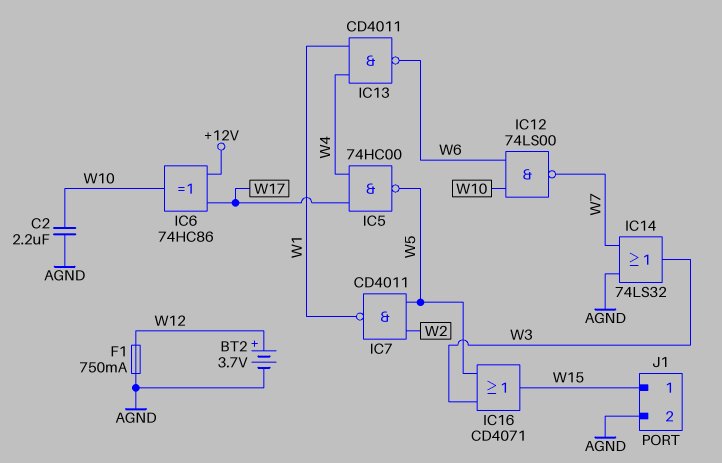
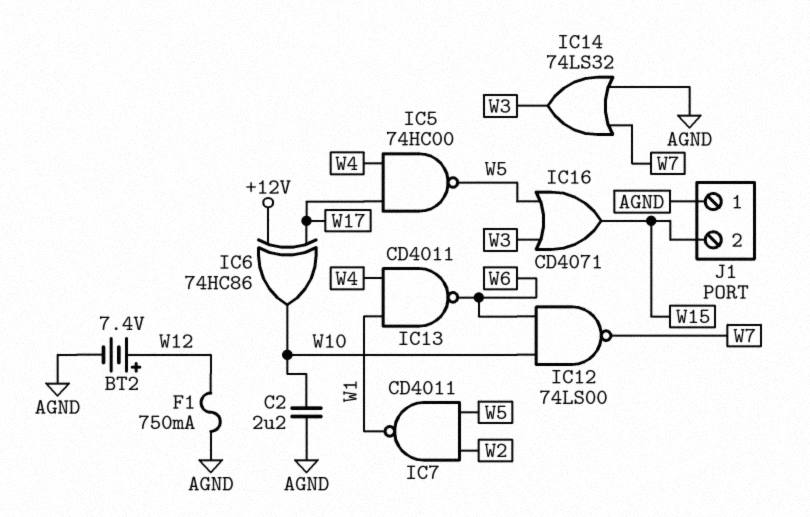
BT2: 3.7V (plus W12, minus AGND) -> 7.4V (plus W12, minus AGND)
J1 pin 1: W15 -> AGND
J1 pin 2: AGND -> W15

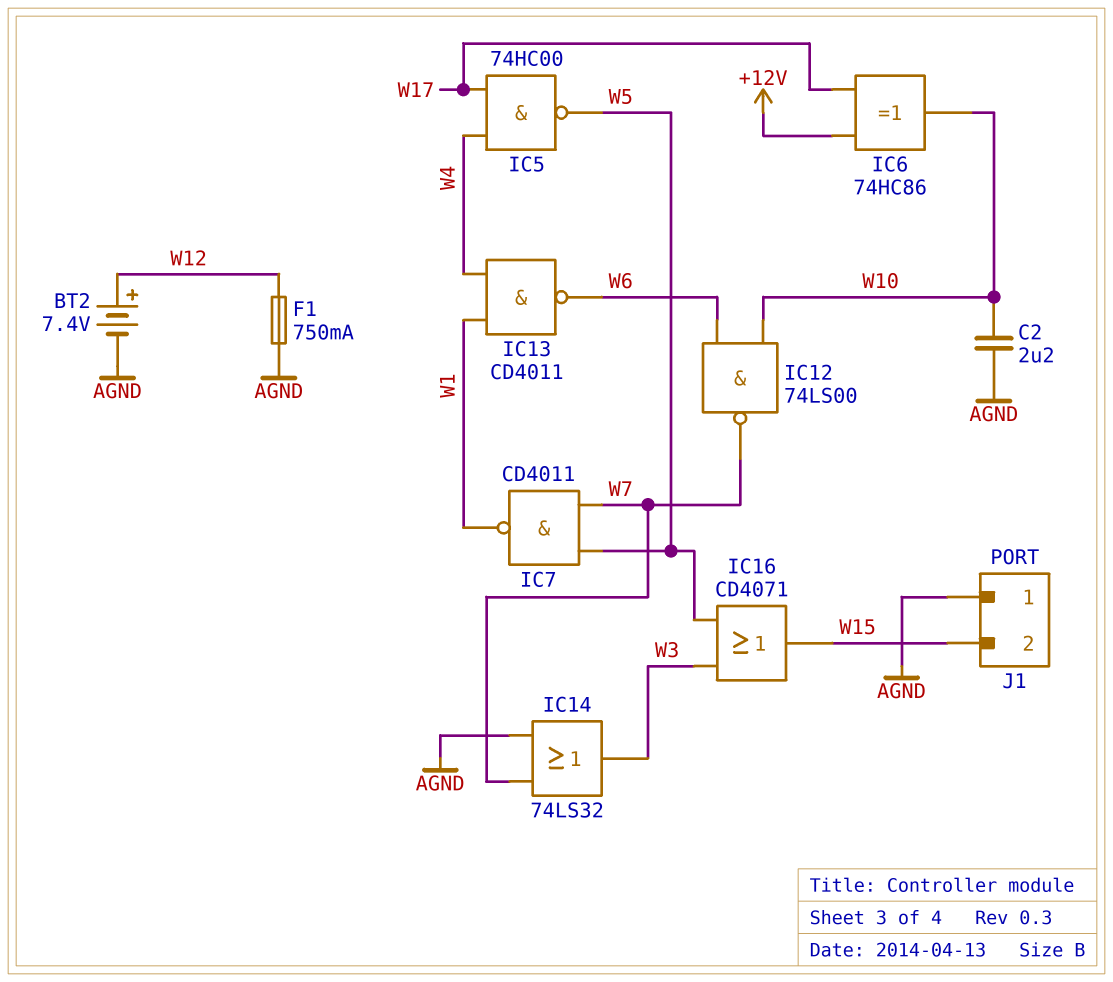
IC7: NAND CD4011 (in W2, in W5, out W1) -> NAND CD4011 (in W5, in W7, out W1)

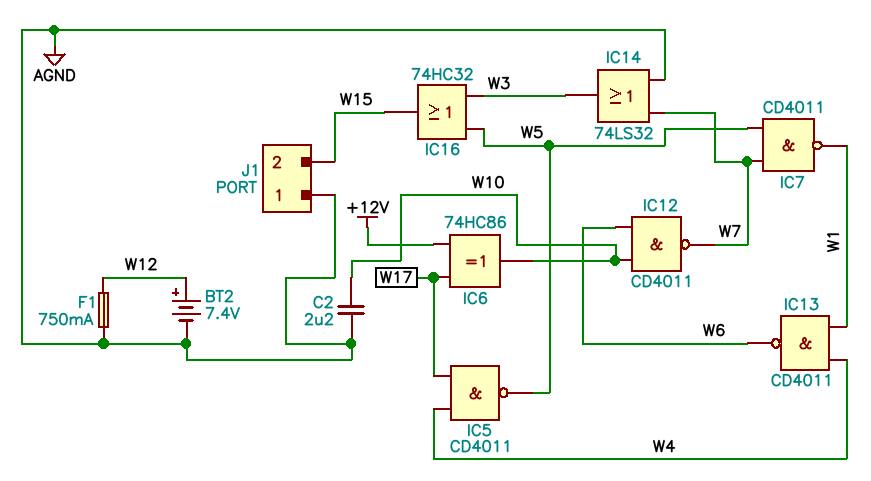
IC5: NAND 74HC00 (in W4, in W17, out W5) -> NAND CD4011 (in W4, in W17, out W5)
IC12: NAND 74LS00 (in W6, in W10, out W7) -> NAND CD4011 (in W6, in W10, out W7)
IC16: OR CD4071 (in W3, in W5, out W15) -> OR 74HC32 (in W3, in W5, out W15)

